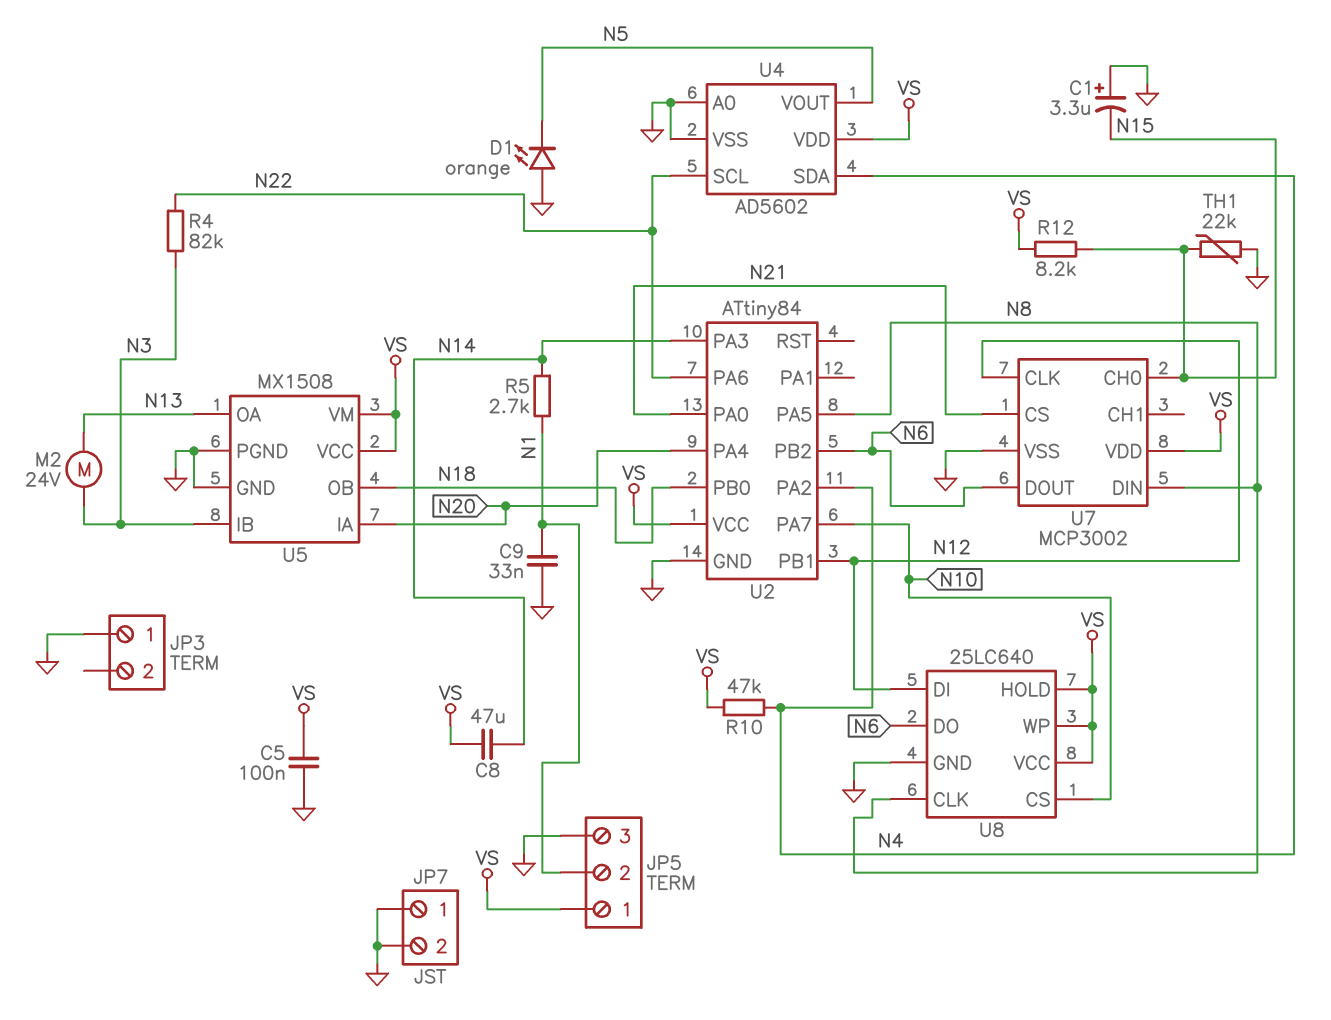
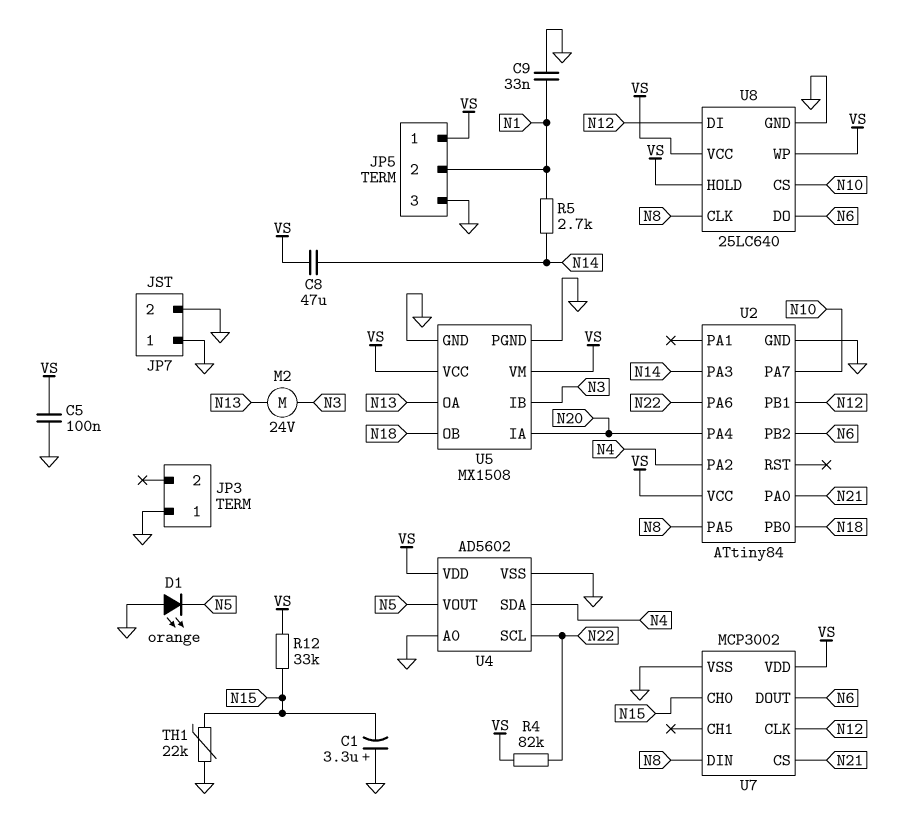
R4: 82k (N3, N22) -> 82k (N22, VS)
R10: 47k (N4, VS) -> none
R12: 8.2k (N15, VS) -> 33k (N15, VS)

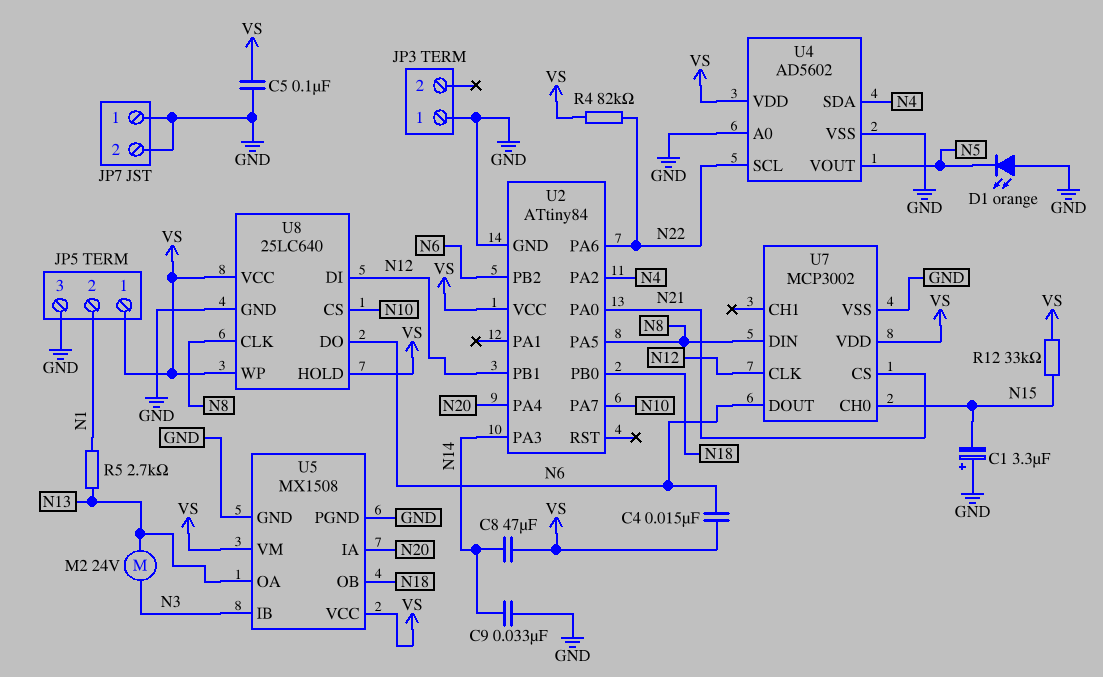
C4: none -> 15nF (N6, VS)
C9: 33nF (GND, N1) -> 33nF (GND, N14)
R5: 2.7k (N1, N14) -> 2.7k (N1, N13)
TH1: 22k (GND, N15) -> none

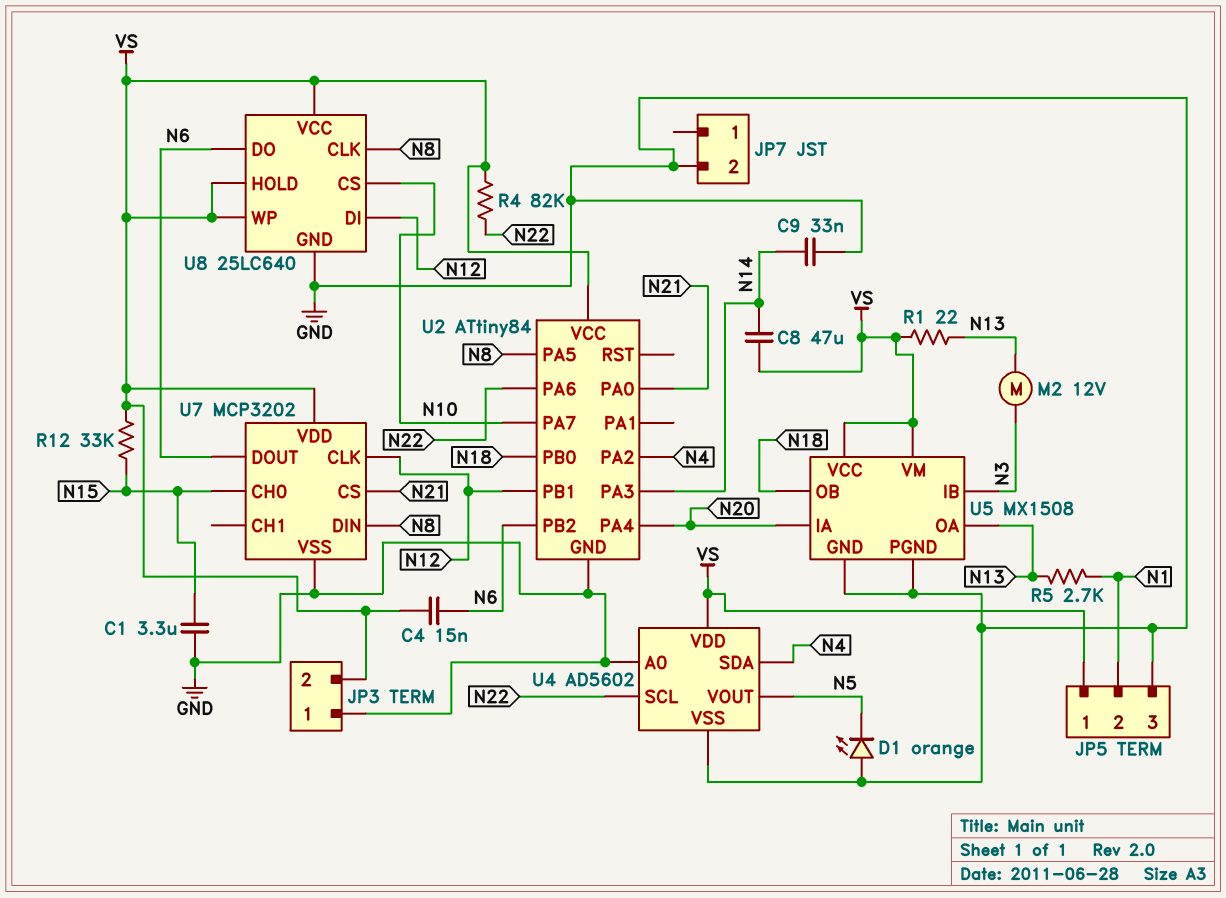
C1: 3.3uF (plus GND, minus N15) -> 3.3uF (GND, N15)
C5: 100nF (GND, VS) -> none
JP3 pin 2: none -> VS
JP7 pin 1: GND -> none
M2: motor 24V (N3, N13) -> motor 12V (N3, N13)
R1: none -> 22 (N13, VS)
U7: MCP3002 -> MCP3202

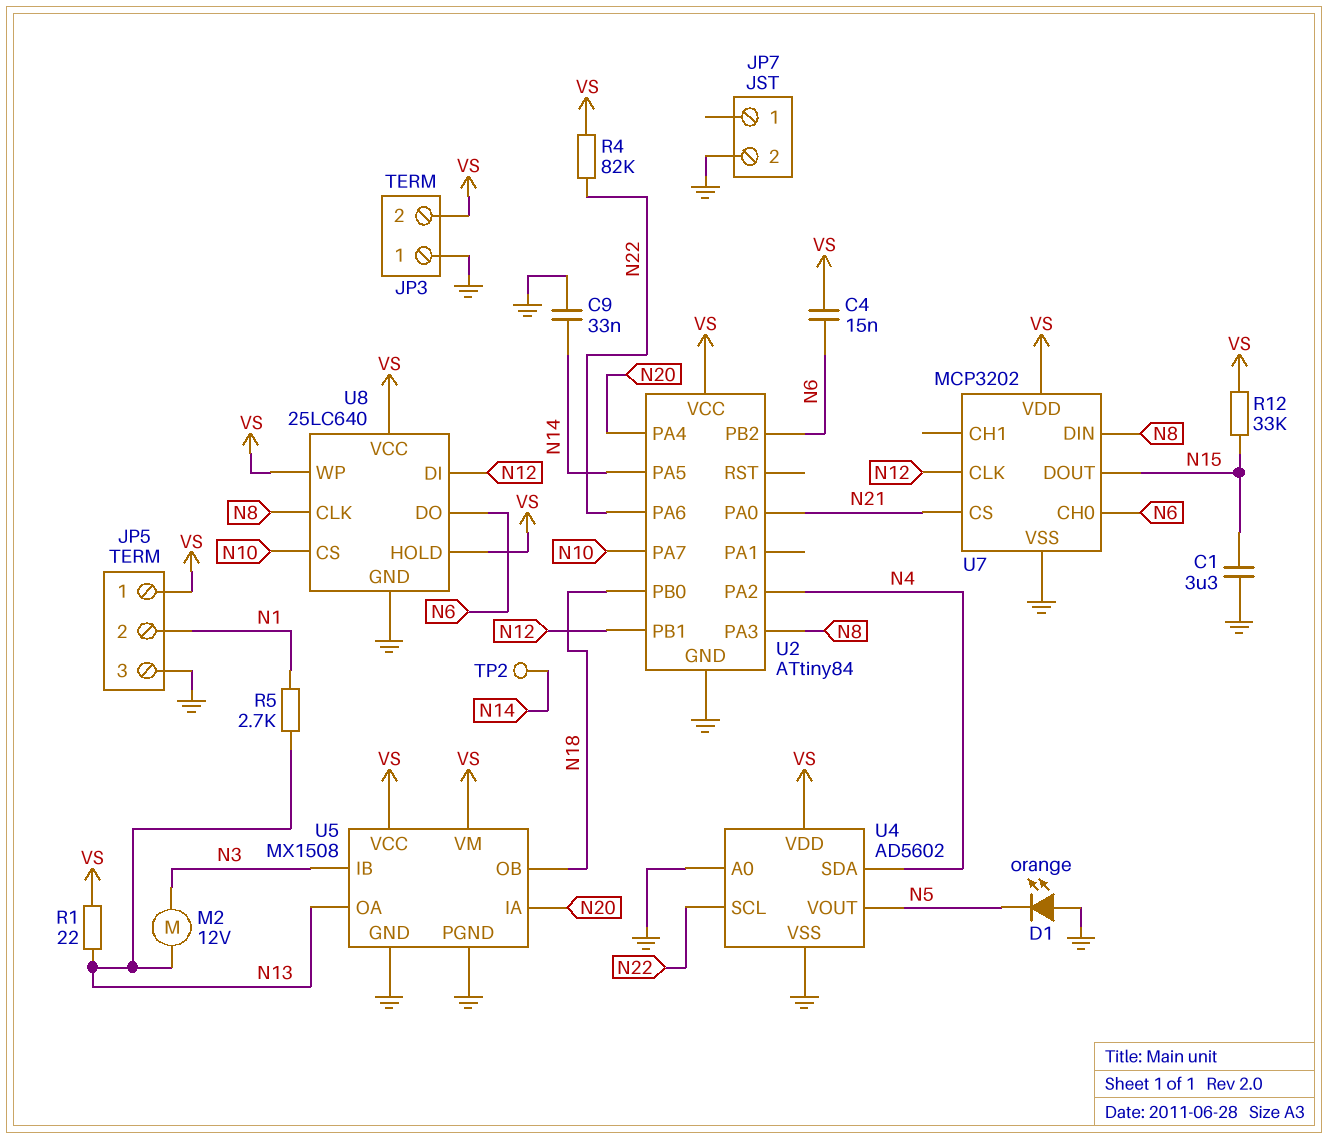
C8: 47uF (N14, VS) -> none
TP2: none -> test point (N14)
U2 pin PA3: N14 -> N8
U2 pin PA5: N8 -> N14
U7 pin CH0: N15 -> N6
U7 pin DOUT: N6 -> N15

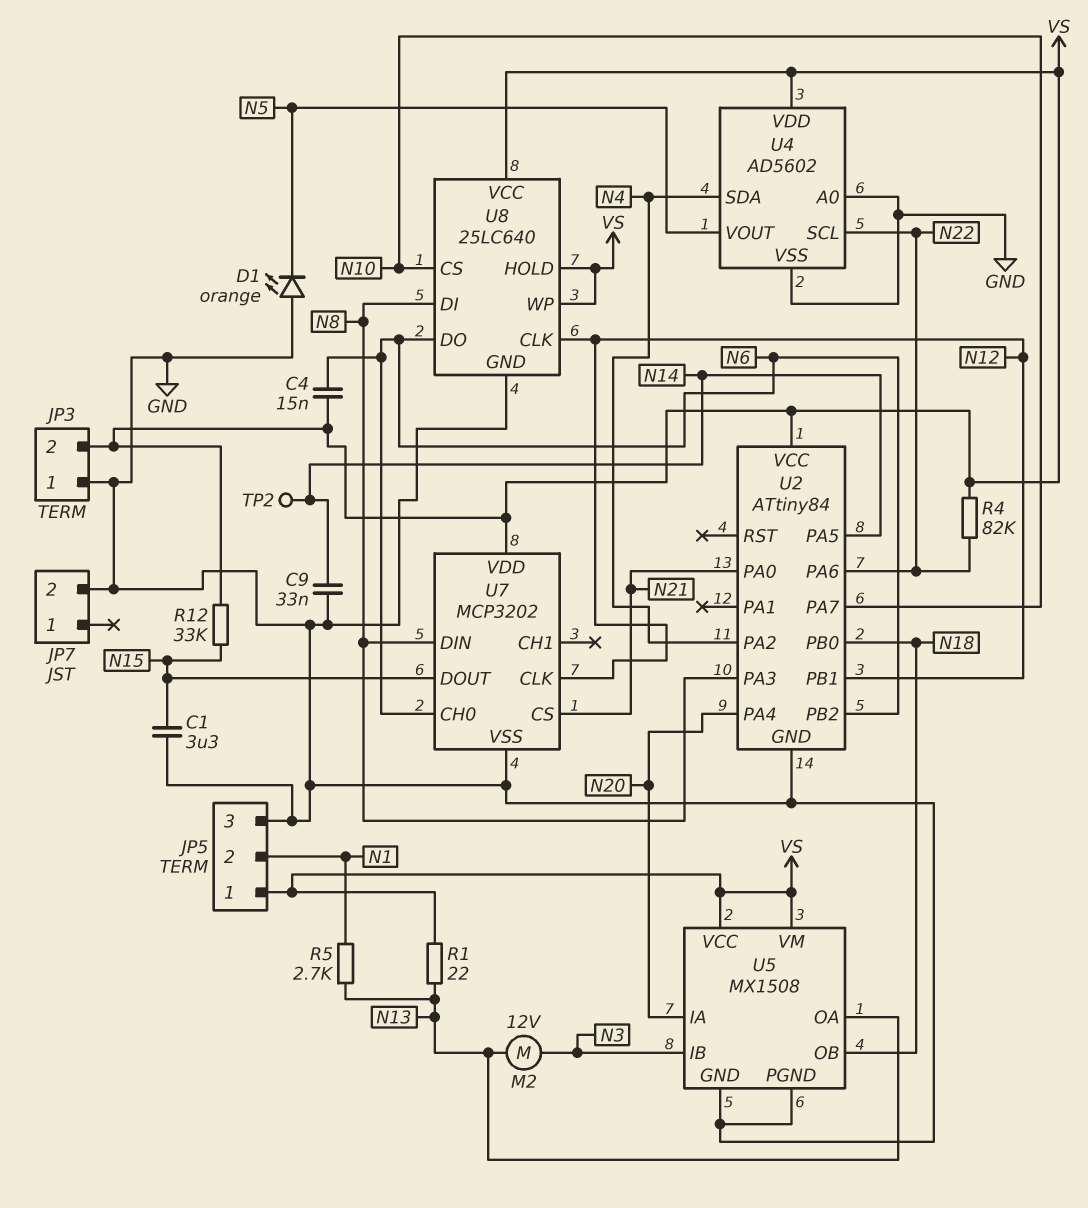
U8 pin CLK: N8 -> N12
U8 pin DI: N12 -> N8

